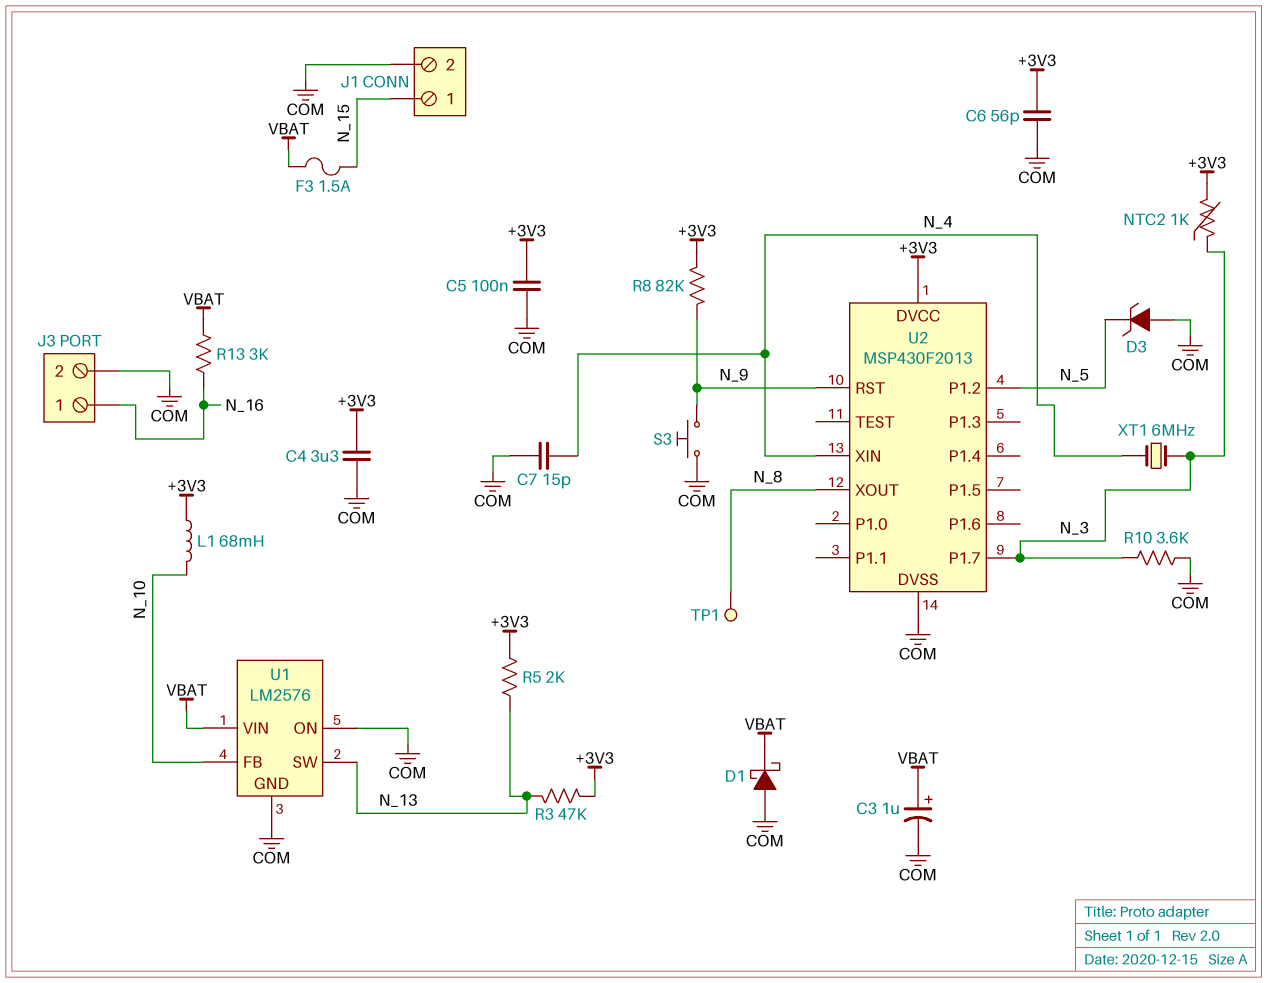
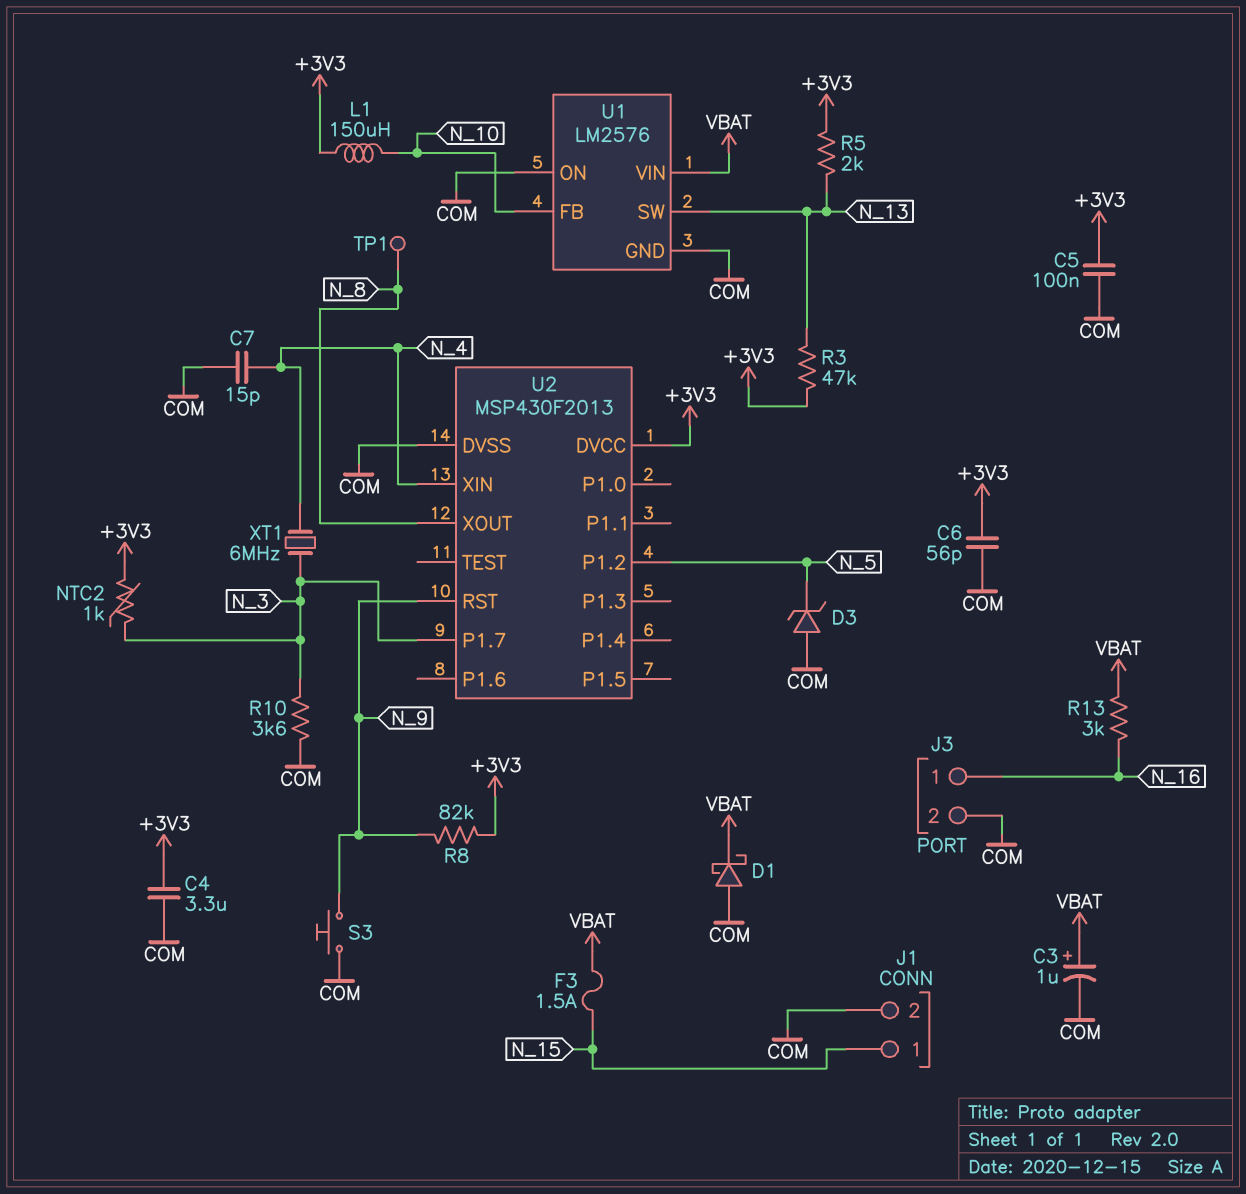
L1: 68mH (+3V3, N_10) -> 150uH (+3V3, N_10)

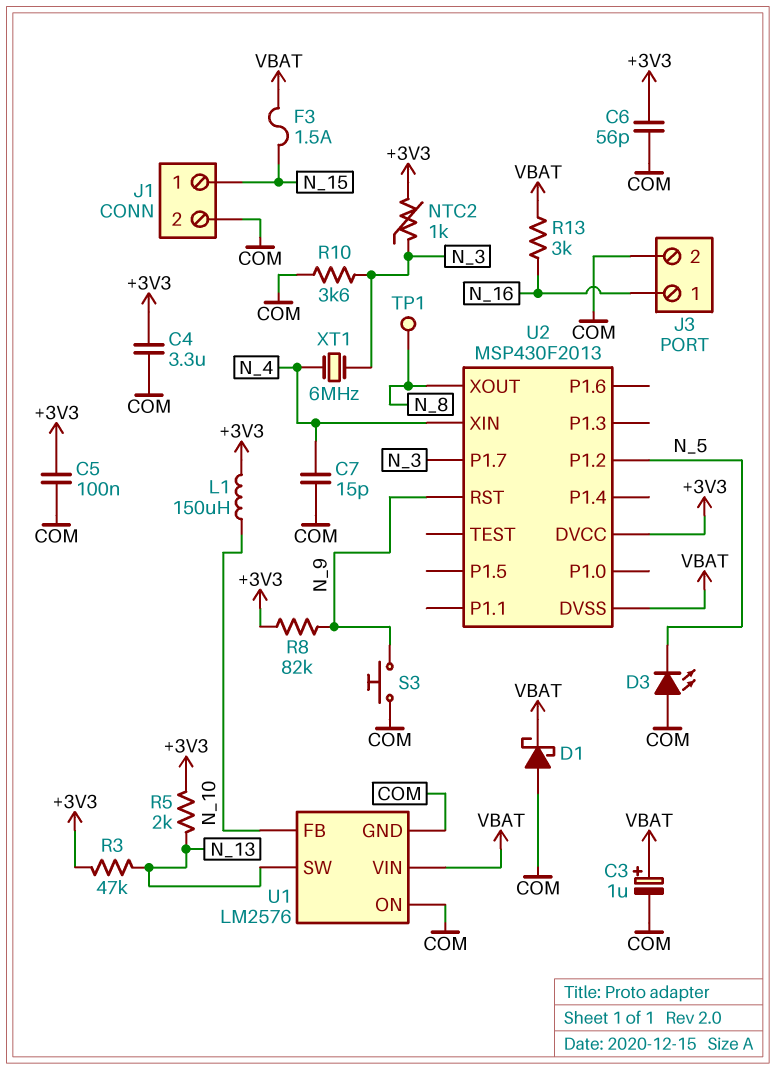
D3: zener (A COM, K N_5) -> LED (A COM, K N_5)
U2 pin DVSS: COM -> VBAT

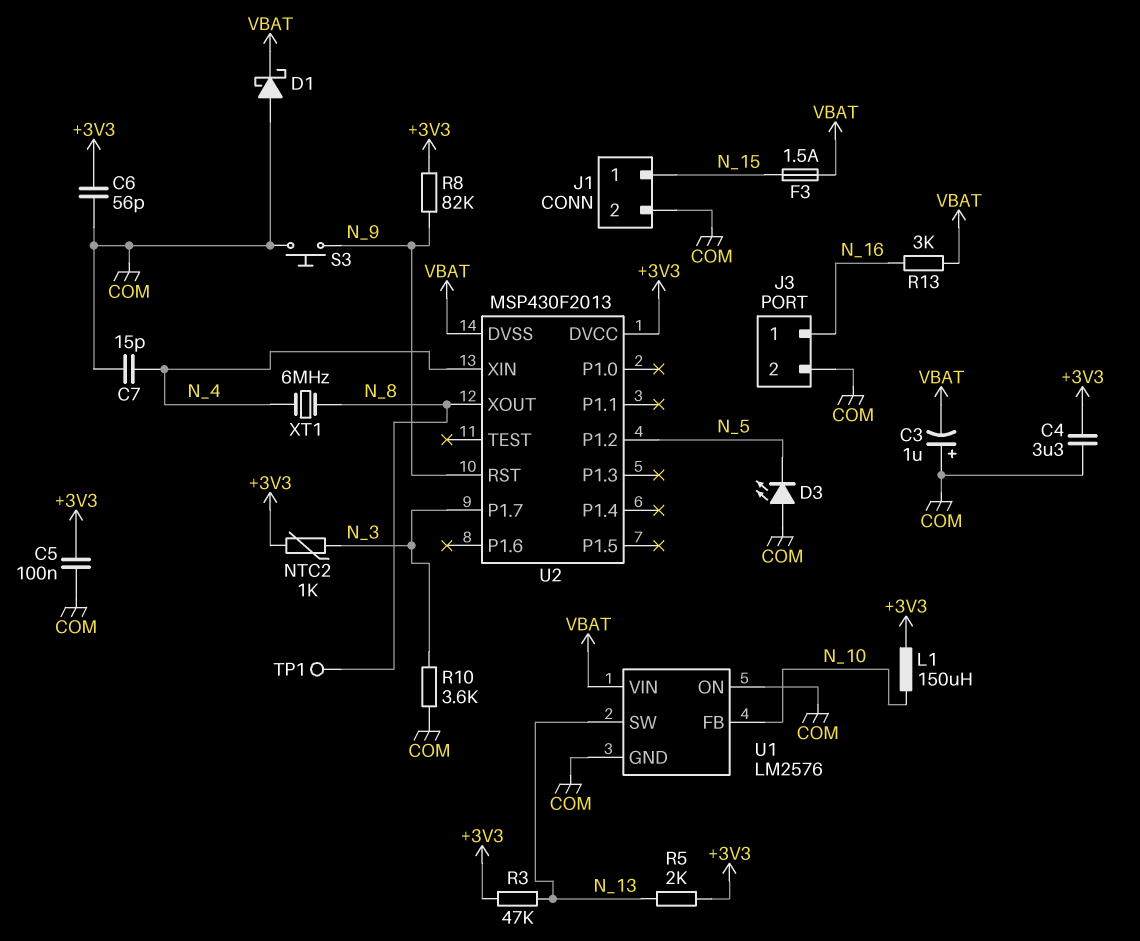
C3: 1uF (plus VBAT, minus COM) -> 1uF (plus COM, minus VBAT)
XT1: 6MHz (N_3, N_4) -> 6MHz (N_4, N_8)

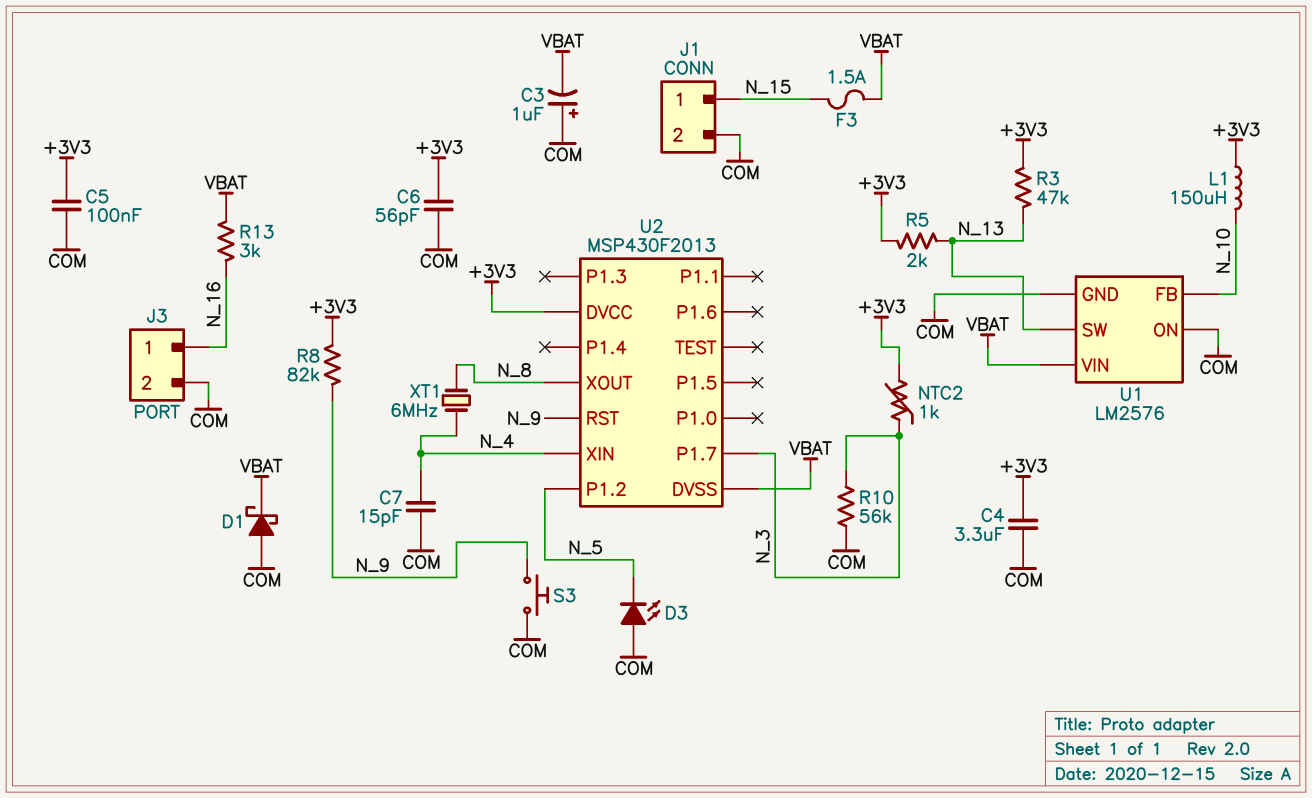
R10: 3.6k (COM, N_3) -> 56k (COM, N_3)
TP1: test point (N_8) -> none

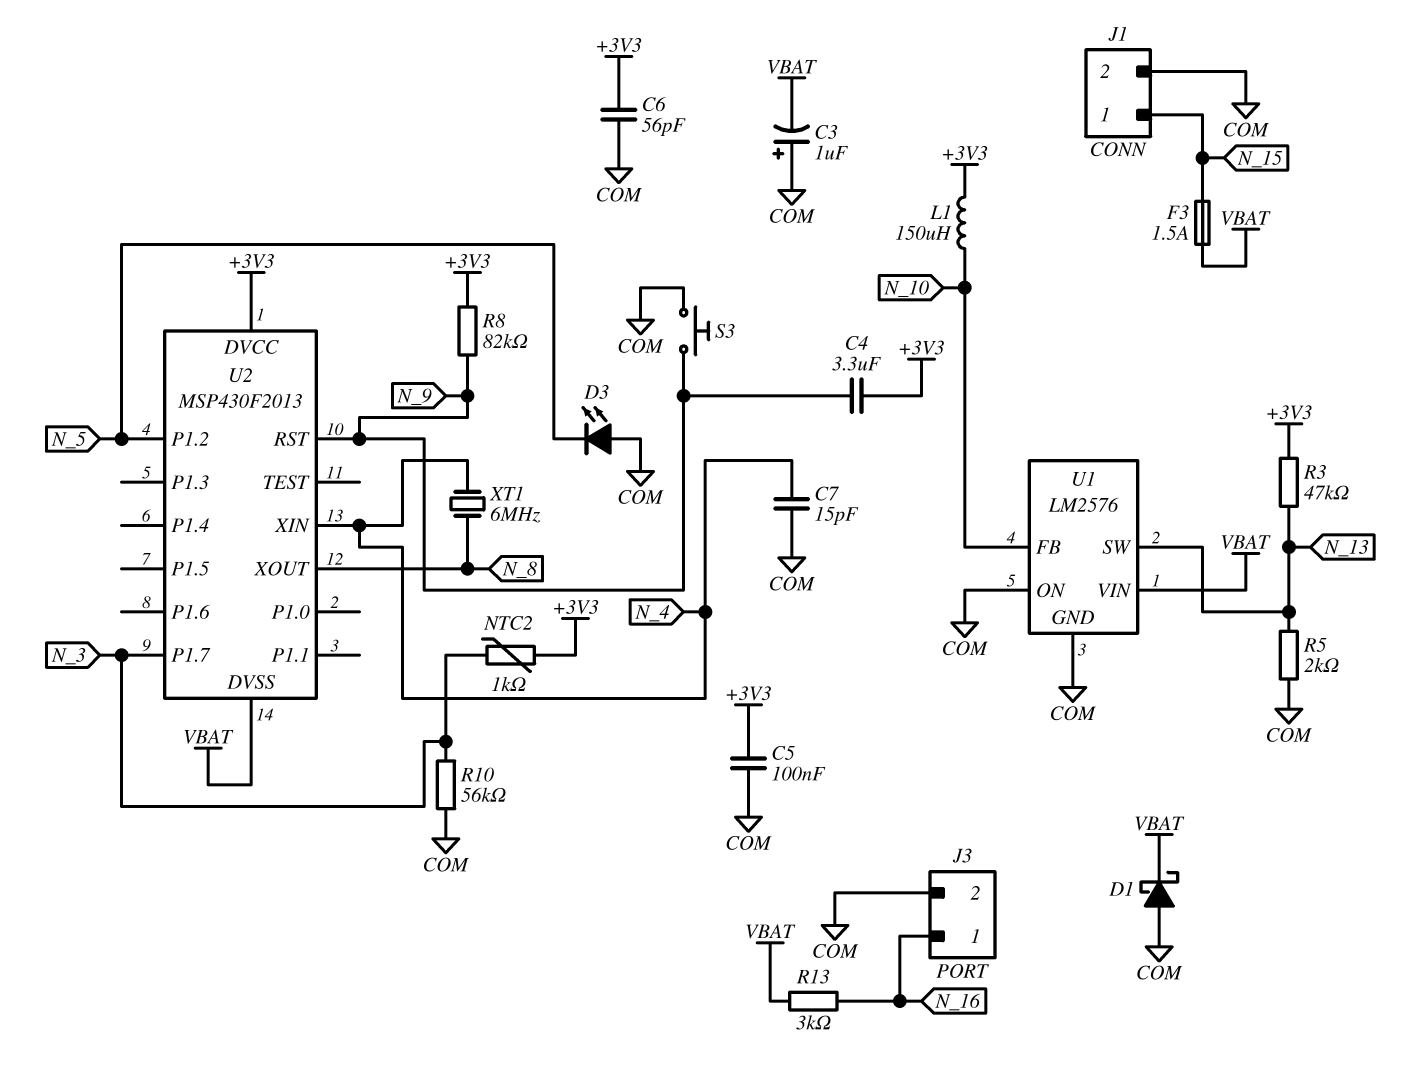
C4: 3.3uF (+3V3, COM) -> 3.3uF (+3V3, N_9)
R5: 2k (+3V3, N_13) -> 2k (COM, N_13)

